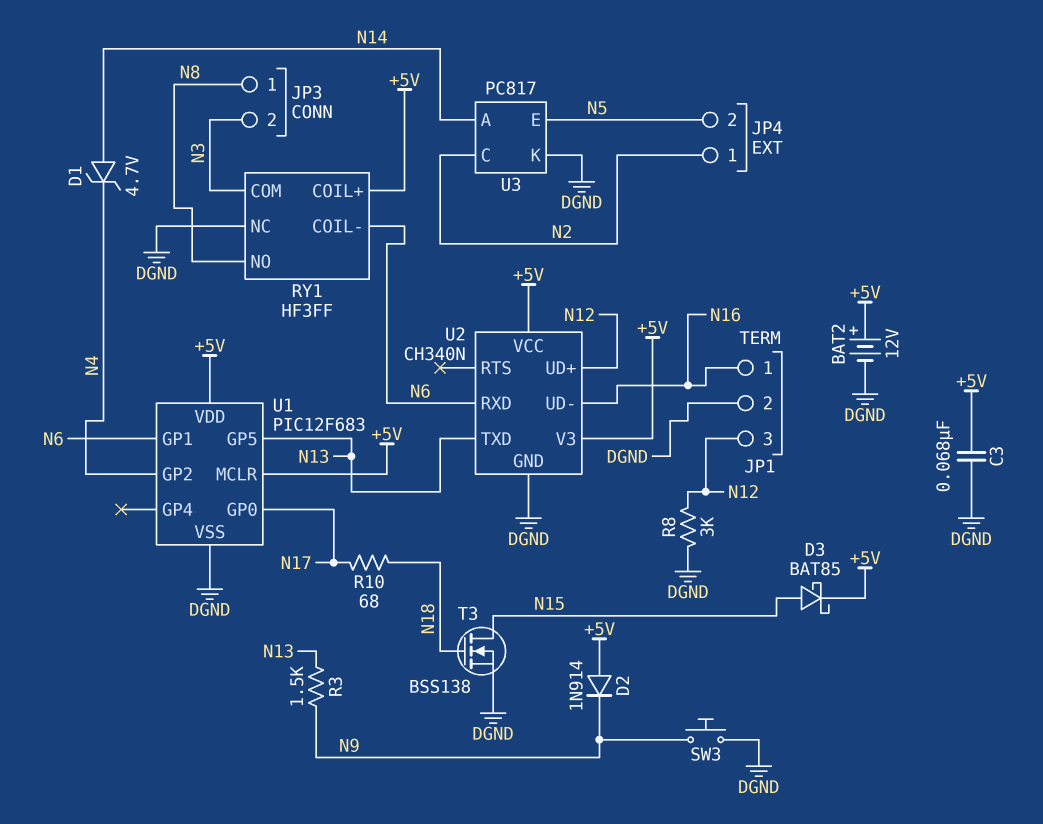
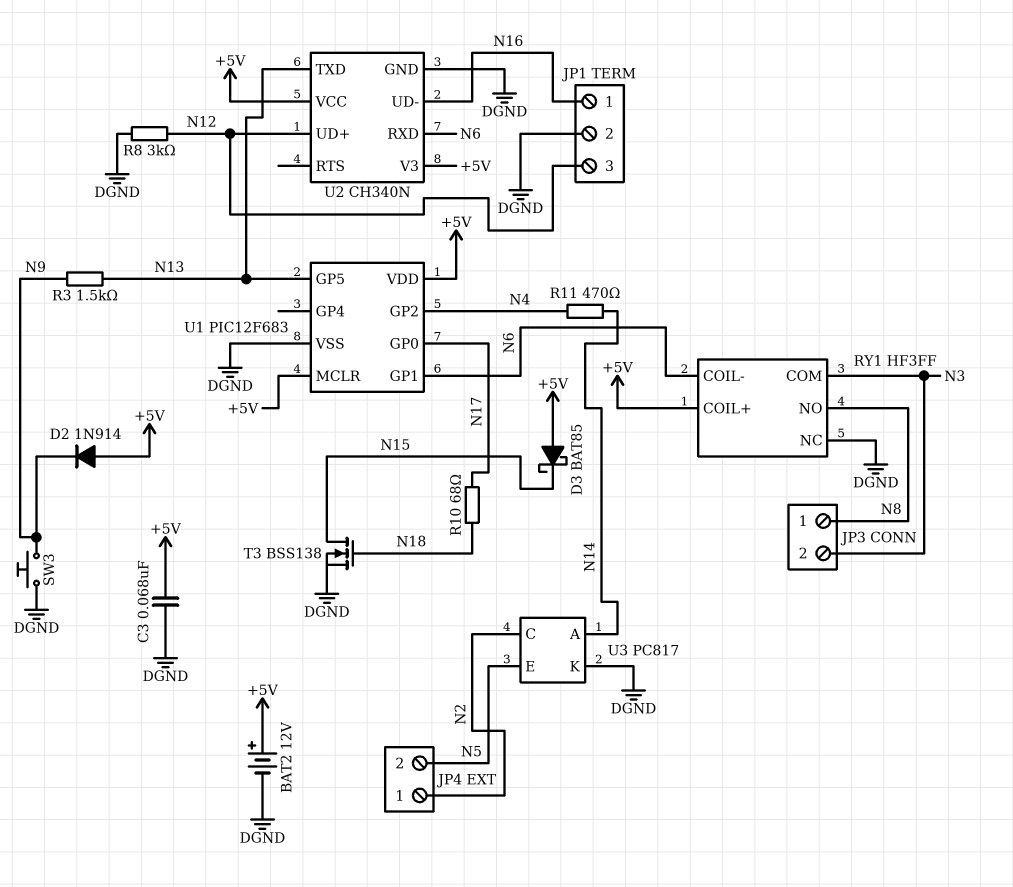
D1: zener 4.7V (A N14, K N4) -> none
D3: schottky BAT85 (A N15, K +5V) -> schottky BAT85 (A +5V, K N15)
R11: none -> 470 (N4, N14)

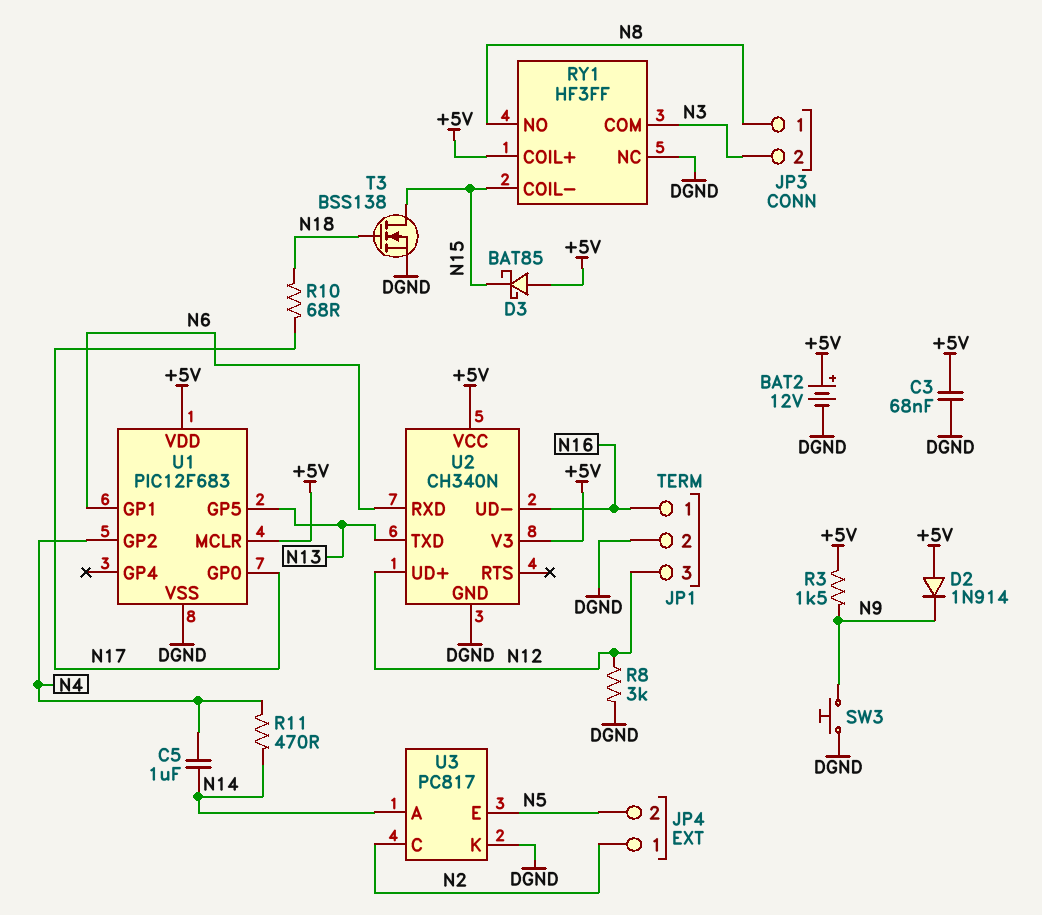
C5: none -> 1uF (N4, N14)
R3: 1.5k (N9, N13) -> 1.5k (+5V, N9)
RY1 pin COIL-: N6 -> N15

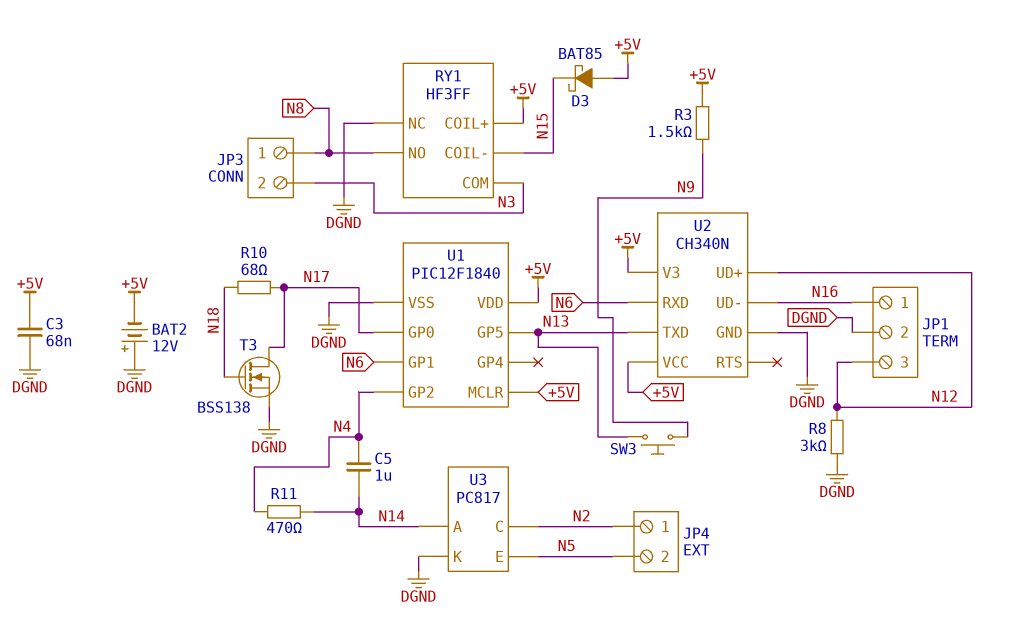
BAT2: 12V (plus +5V, minus DGND) -> 12V (plus DGND, minus +5V)
D2: diode 1N914 (A +5V, K N9) -> none
SW3: button (DGND, N9) -> button (N9, N13)
T3: NMOS BSS138 (G N18, D N15, S DGND) -> NMOS BSS138 (G N18, D N17, S DGND)
U1: PIC12F683 -> PIC12F1840

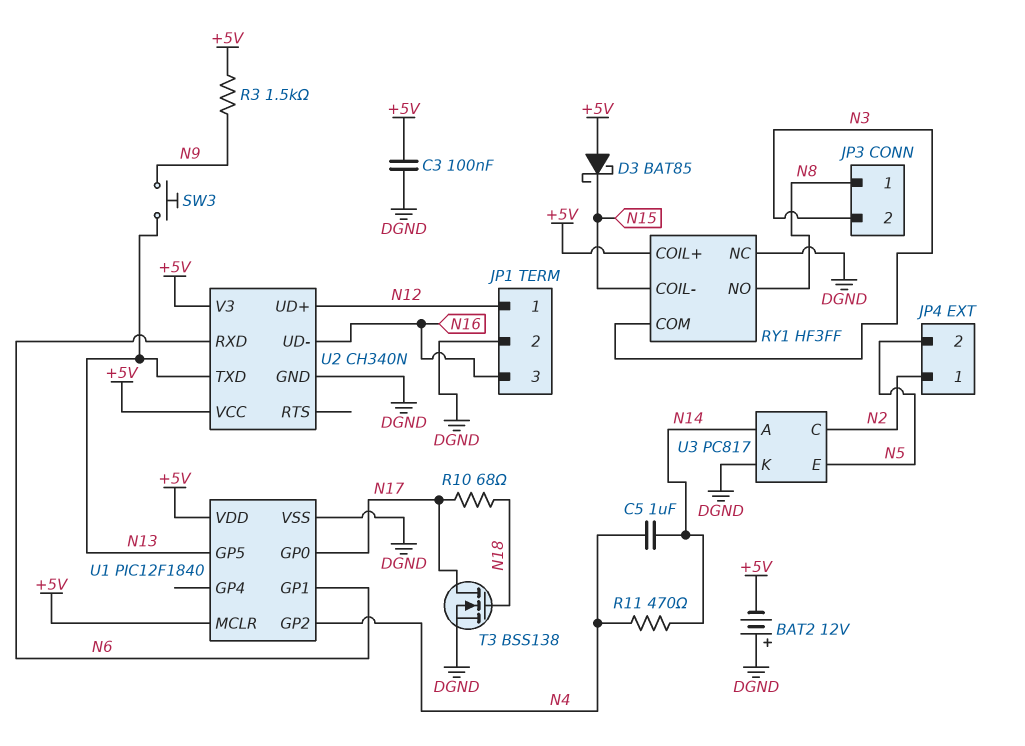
C3: 68nF (+5V, DGND) -> 100nF (+5V, DGND)
JP1 pin 1: N16 -> N12
JP1 pin 3: N12 -> N16
R8: 3k (DGND, N12) -> none

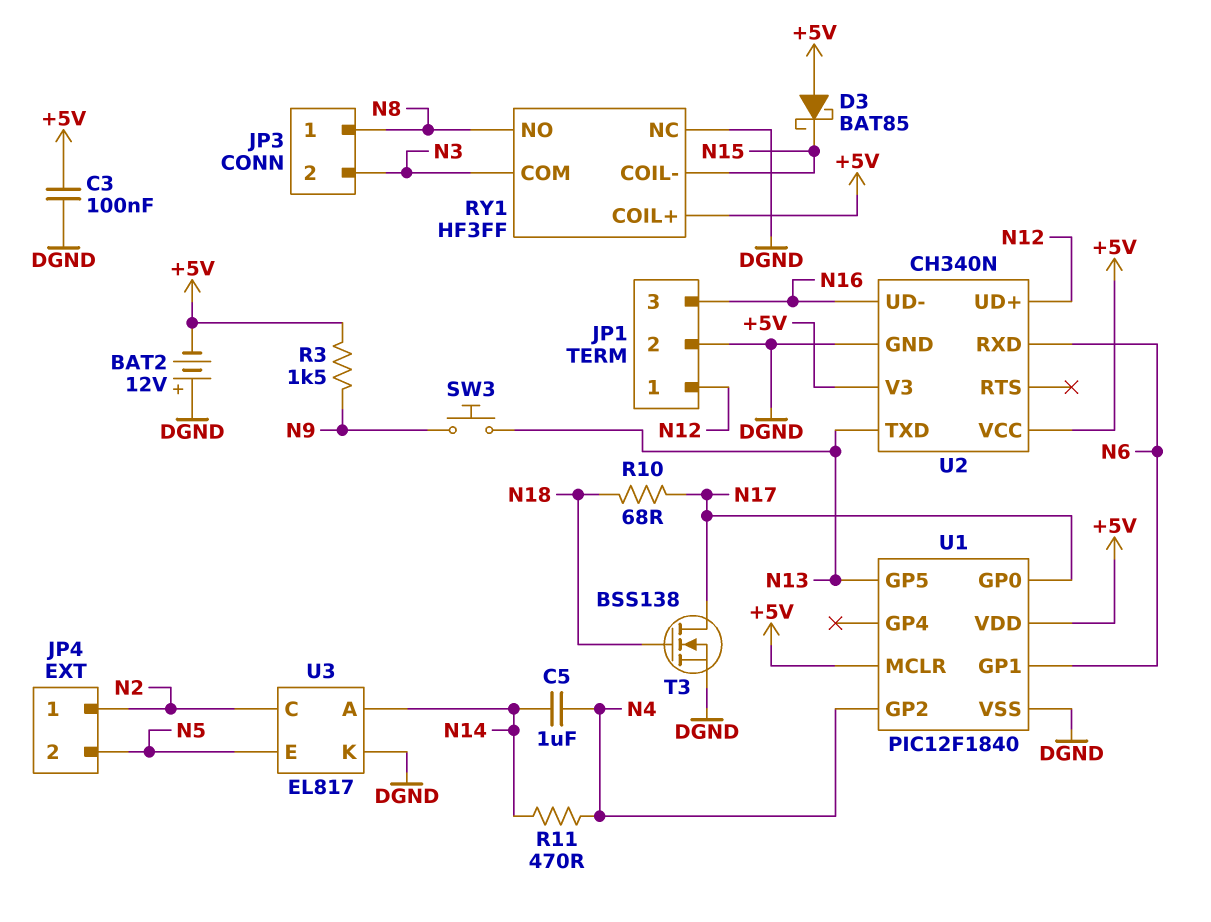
U3: PC817 -> EL817

